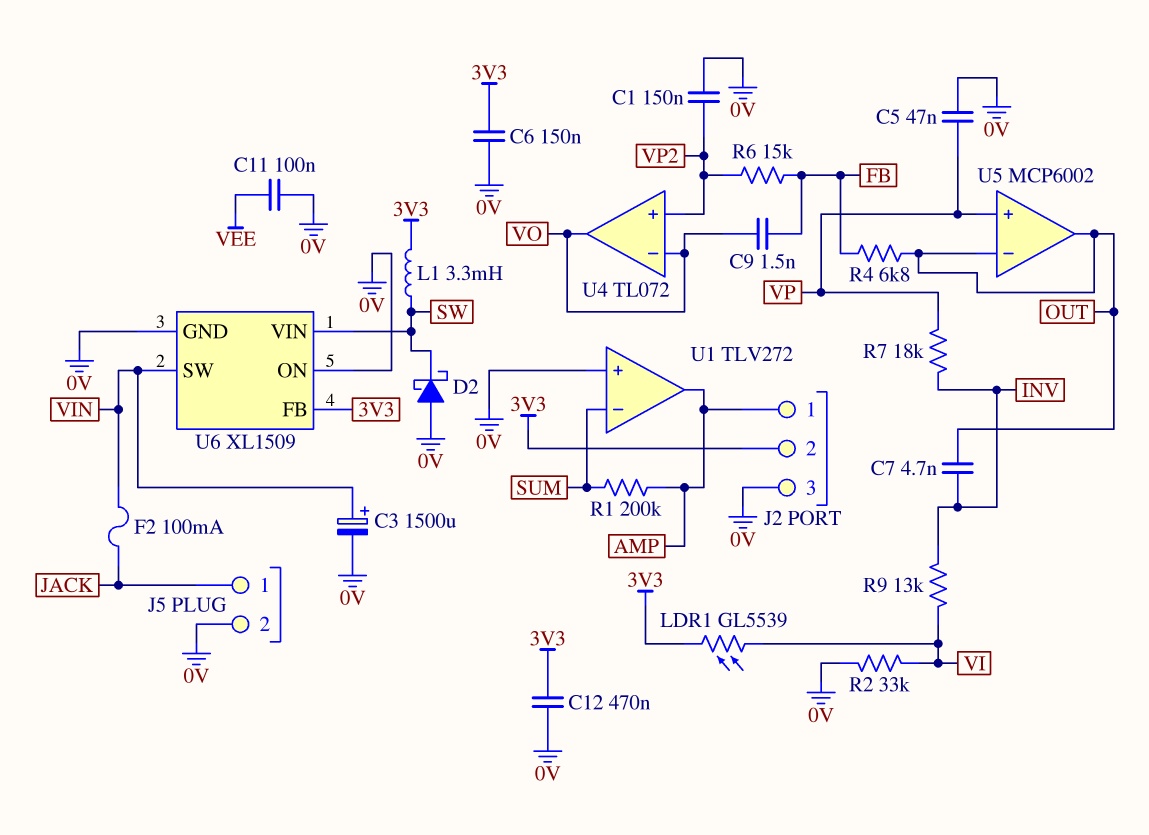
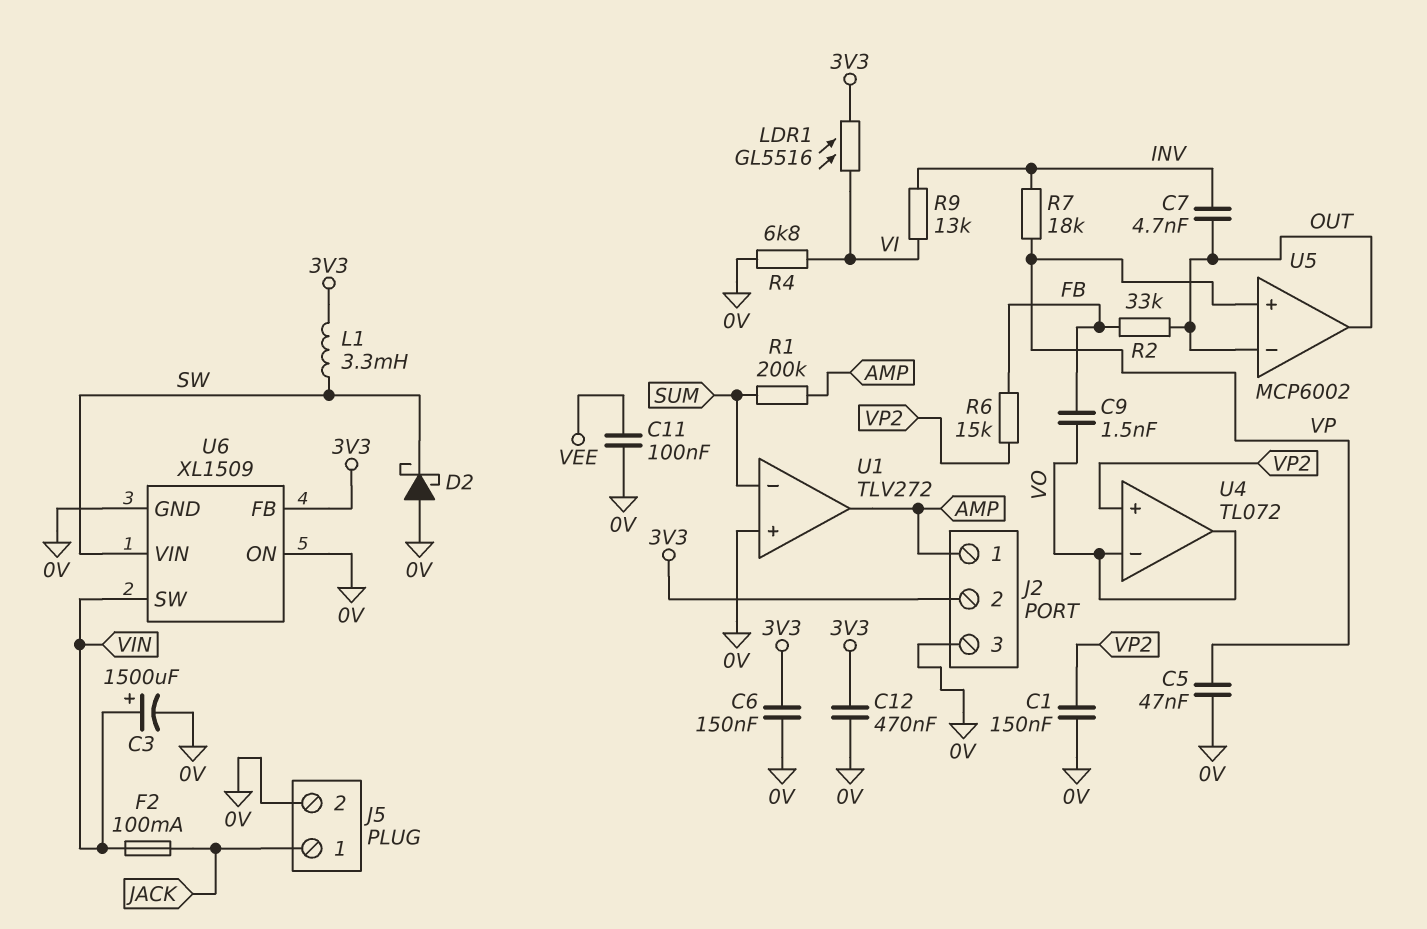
LDR1: GL5539 (3V3, VI) -> GL5516 (3V3, VI)
R2: 33k (0V, VI) -> 33k (FB, OUT)
R4: 6.8k (FB, OUT) -> 6.8k (0V, VI)

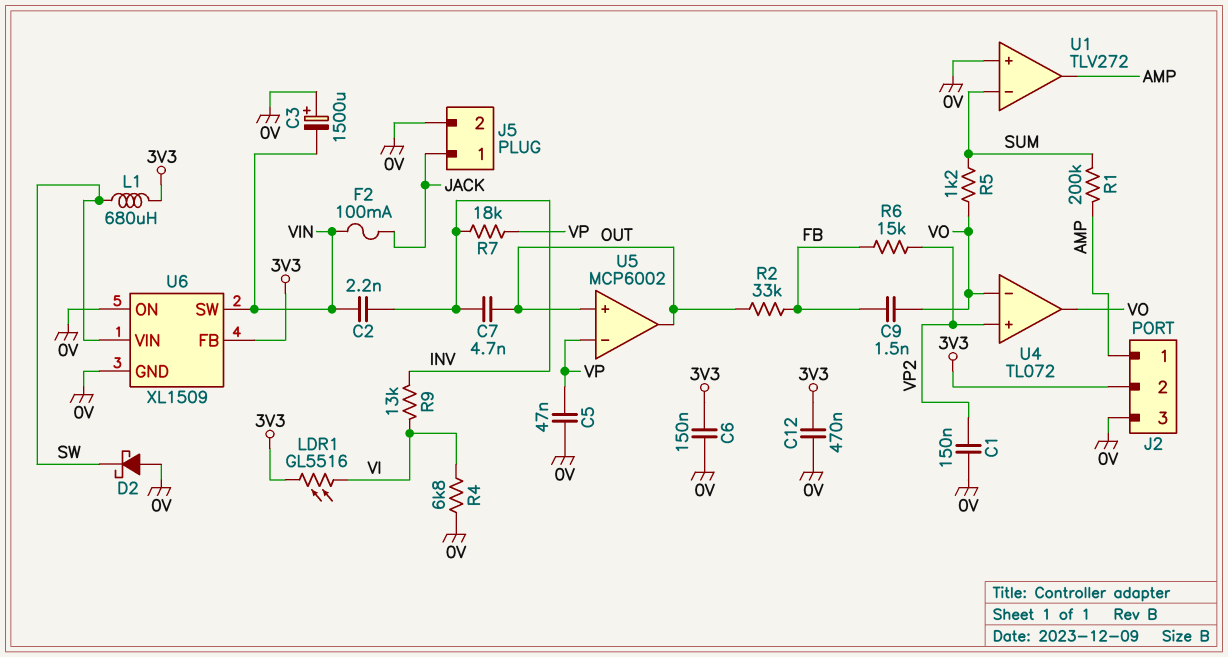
C2: none -> 2.2nF (INV, VIN)
C3: 1500uF (plus VIN, minus 0V) -> 1500uF (plus 0V, minus VIN)
C11: 100nF (0V, VEE) -> none
L1: 3.3mH (3V3, SW) -> 680uH (3V3, SW)
R5: none -> 1.2k (SUM, VO)
U5 pin in+: VP -> OUT
U5 pin in-: OUT -> VP

